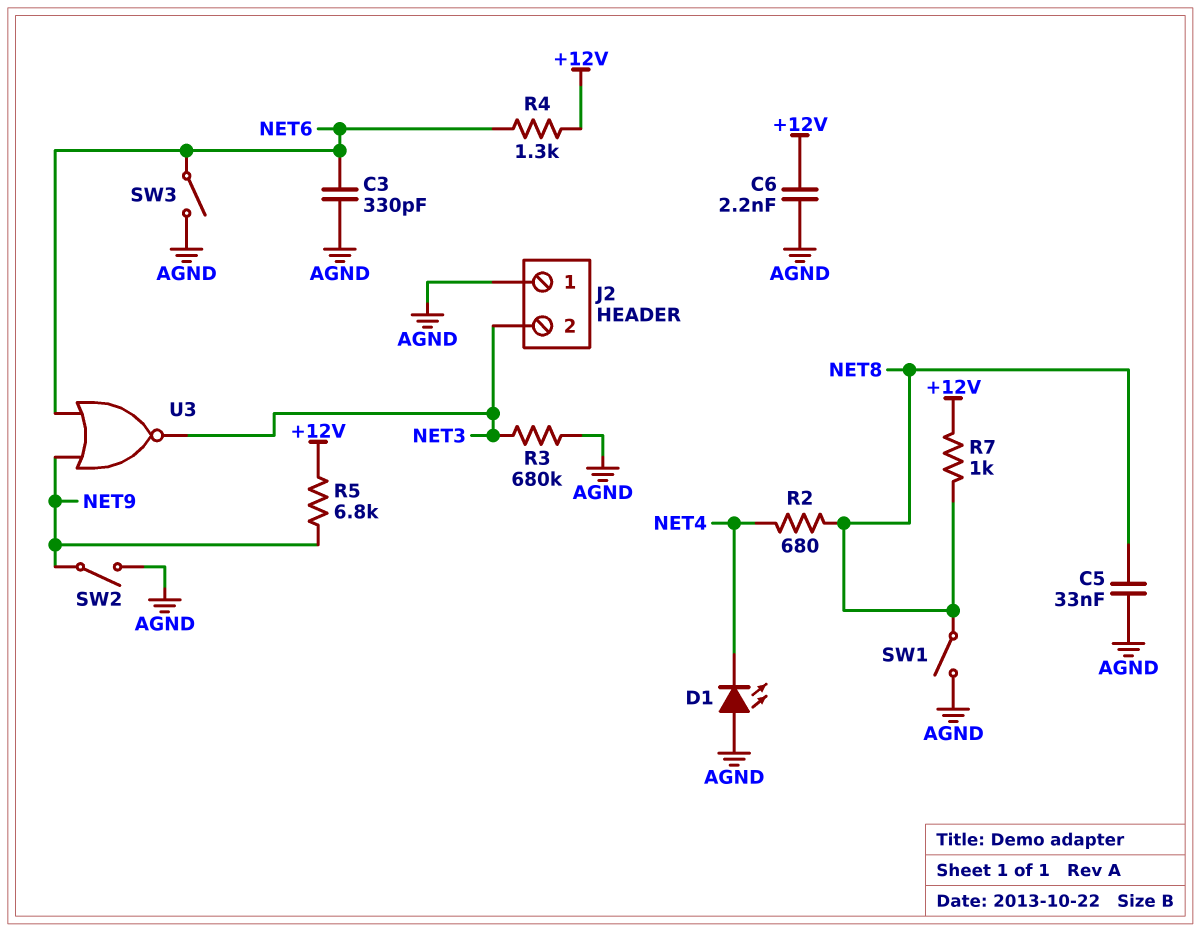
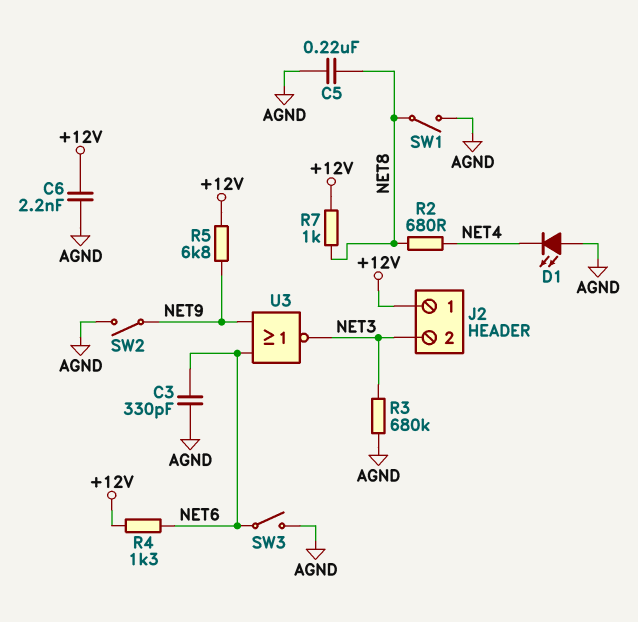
C5: 33nF (AGND, NET8) -> 220nF (AGND, NET8)
J2 pin 1: AGND -> +12V

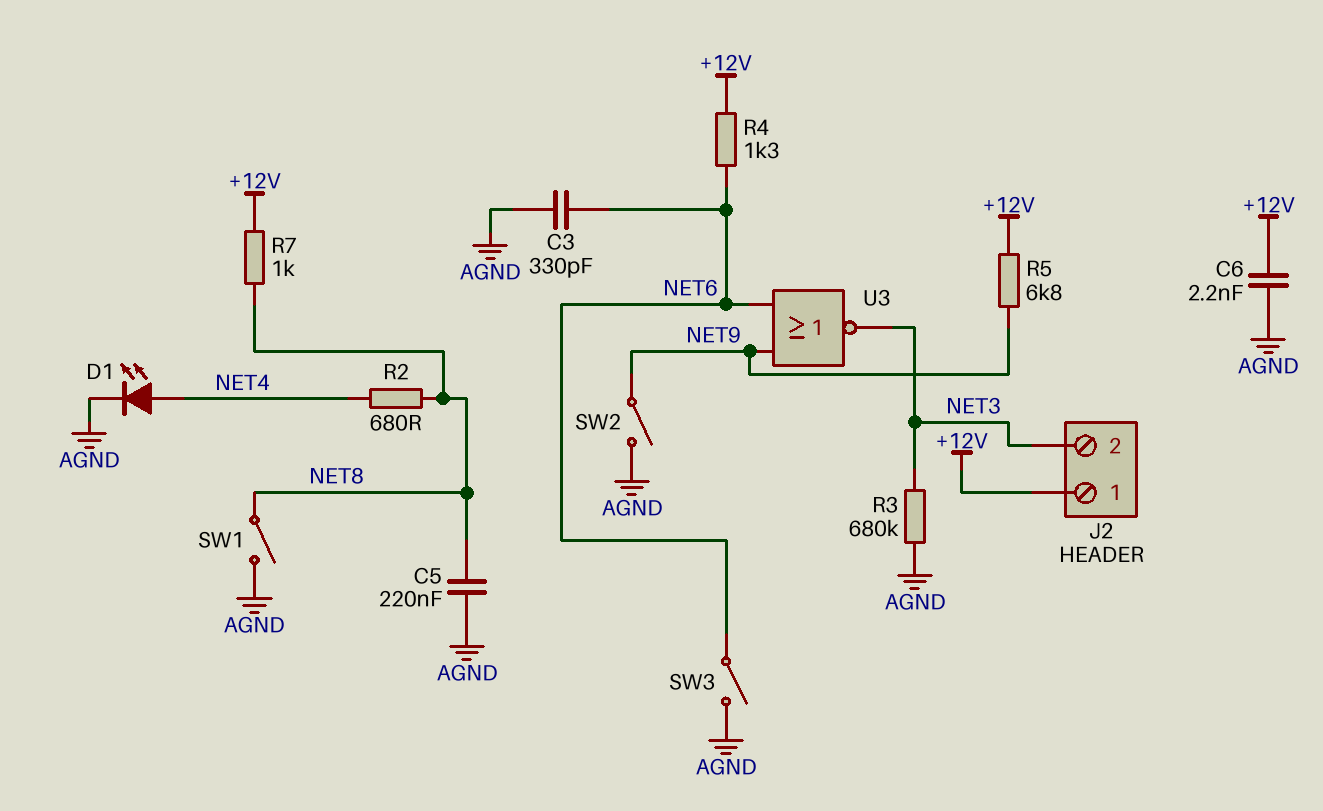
D1: LED (A AGND, K NET4) -> LED (A NET4, K AGND)

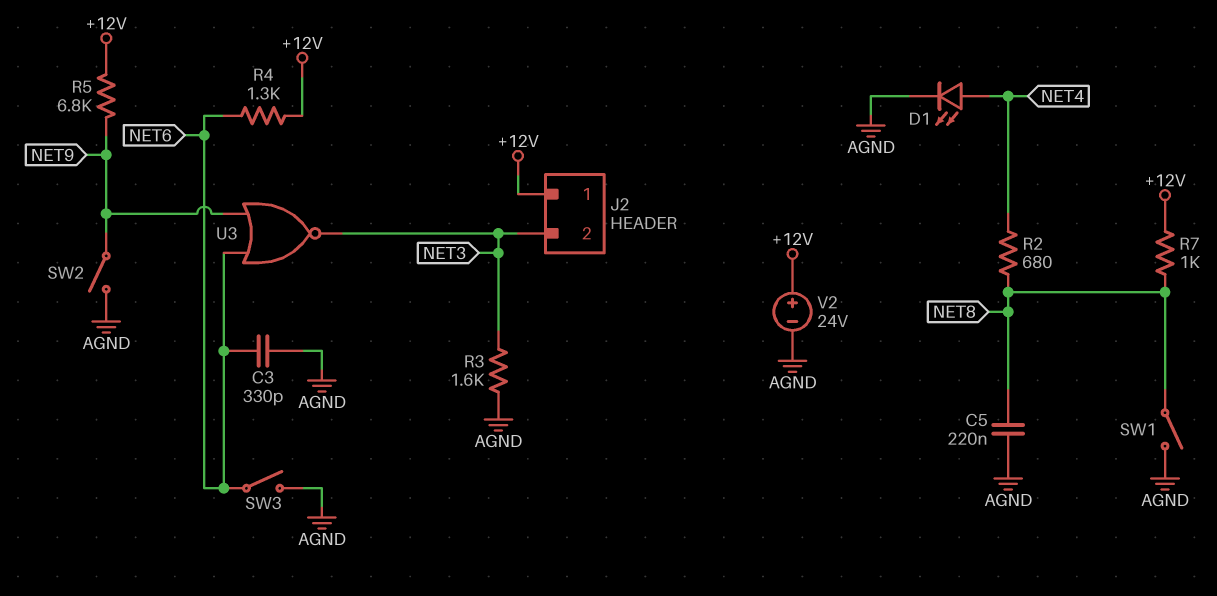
C6: 2.2nF (+12V, AGND) -> none
R3: 680k (AGND, NET3) -> 1.6k (AGND, NET3)
V2: none -> 24V (plus +12V, minus AGND)

